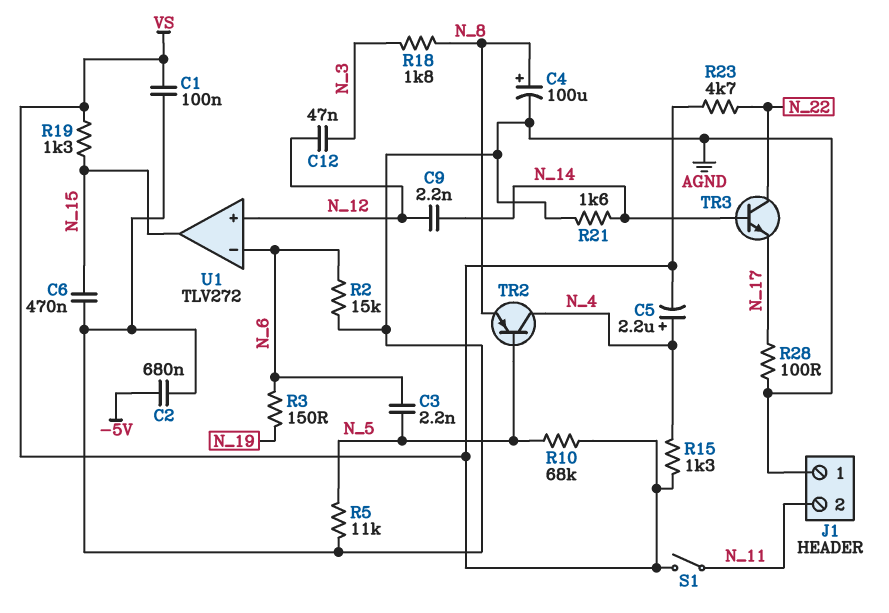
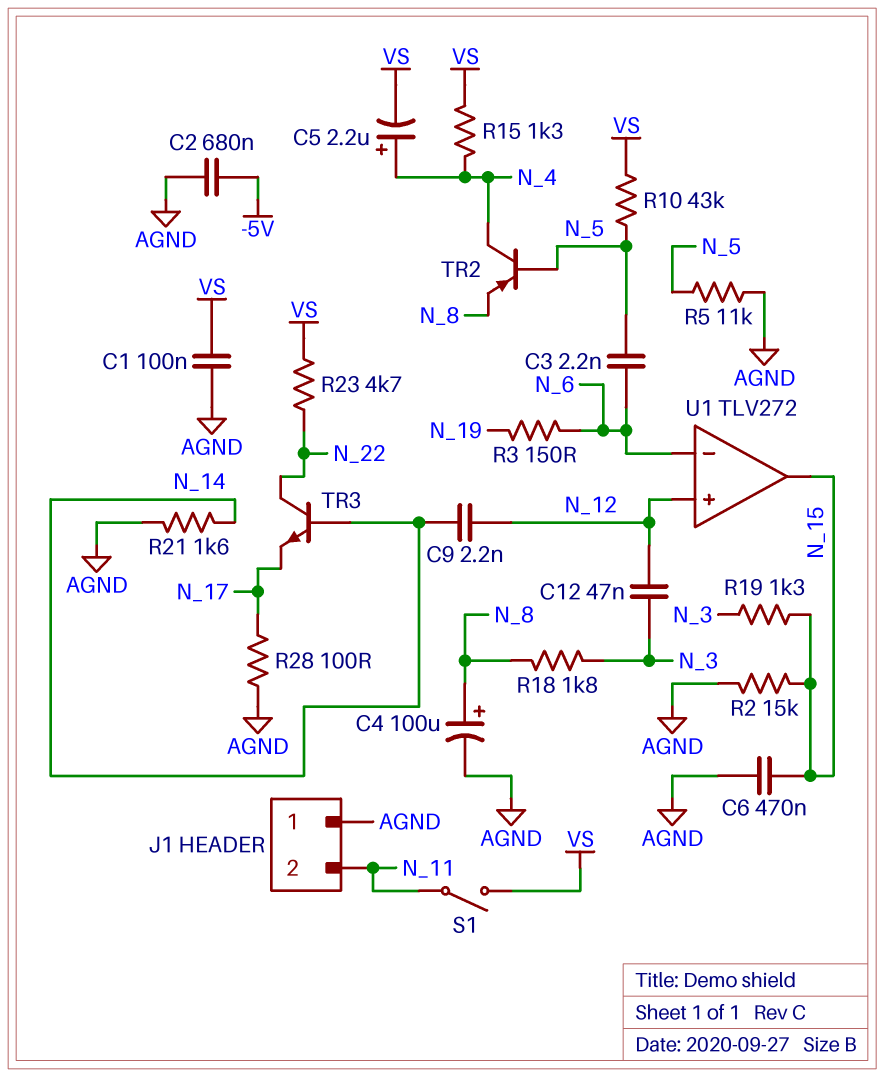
R2: 15k (AGND, N_6) -> 15k (AGND, N_15)
R10: 68k (N_5, VS) -> 43k (N_5, VS)
R19: 1.3k (N_15, VS) -> 1.3k (N_3, N_15)

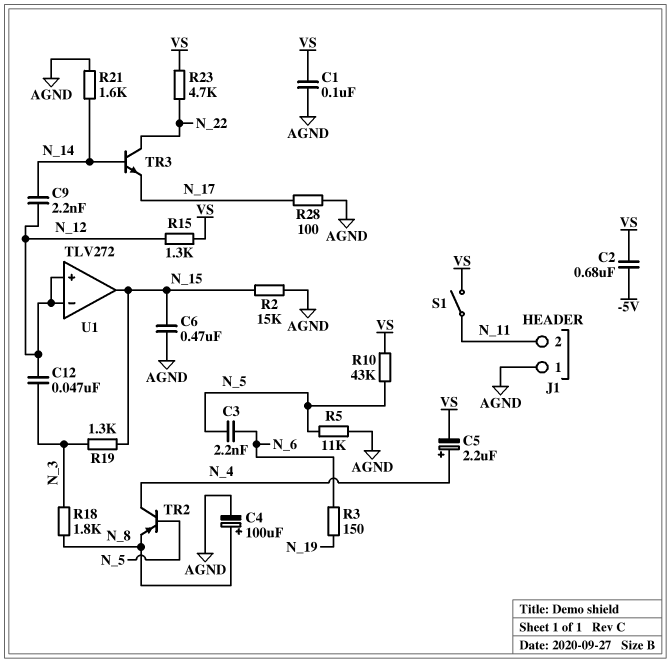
C2: 680nF (-5V, AGND) -> 680nF (-5V, VS)
R15: 1.3k (N_4, VS) -> 1.3k (N_12, VS)
U1 pin in-: N_6 -> N_12

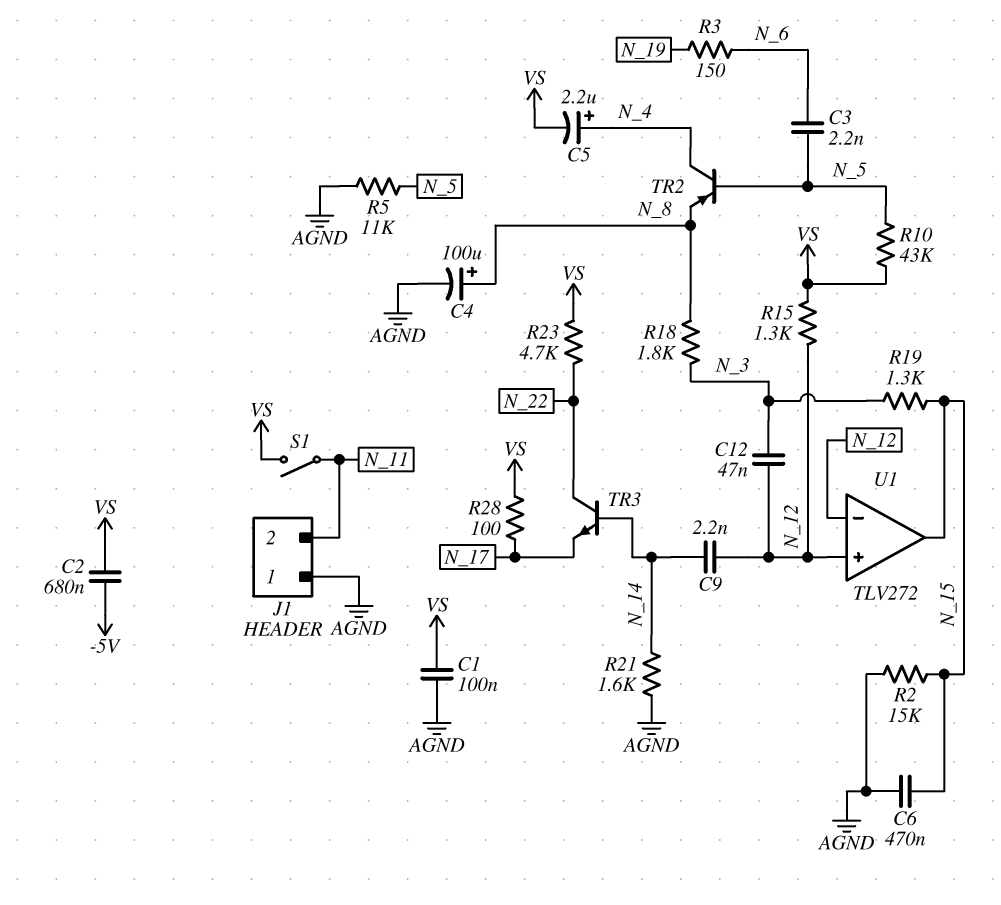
R28: 100 (AGND, N_17) -> 100 (N_17, VS)

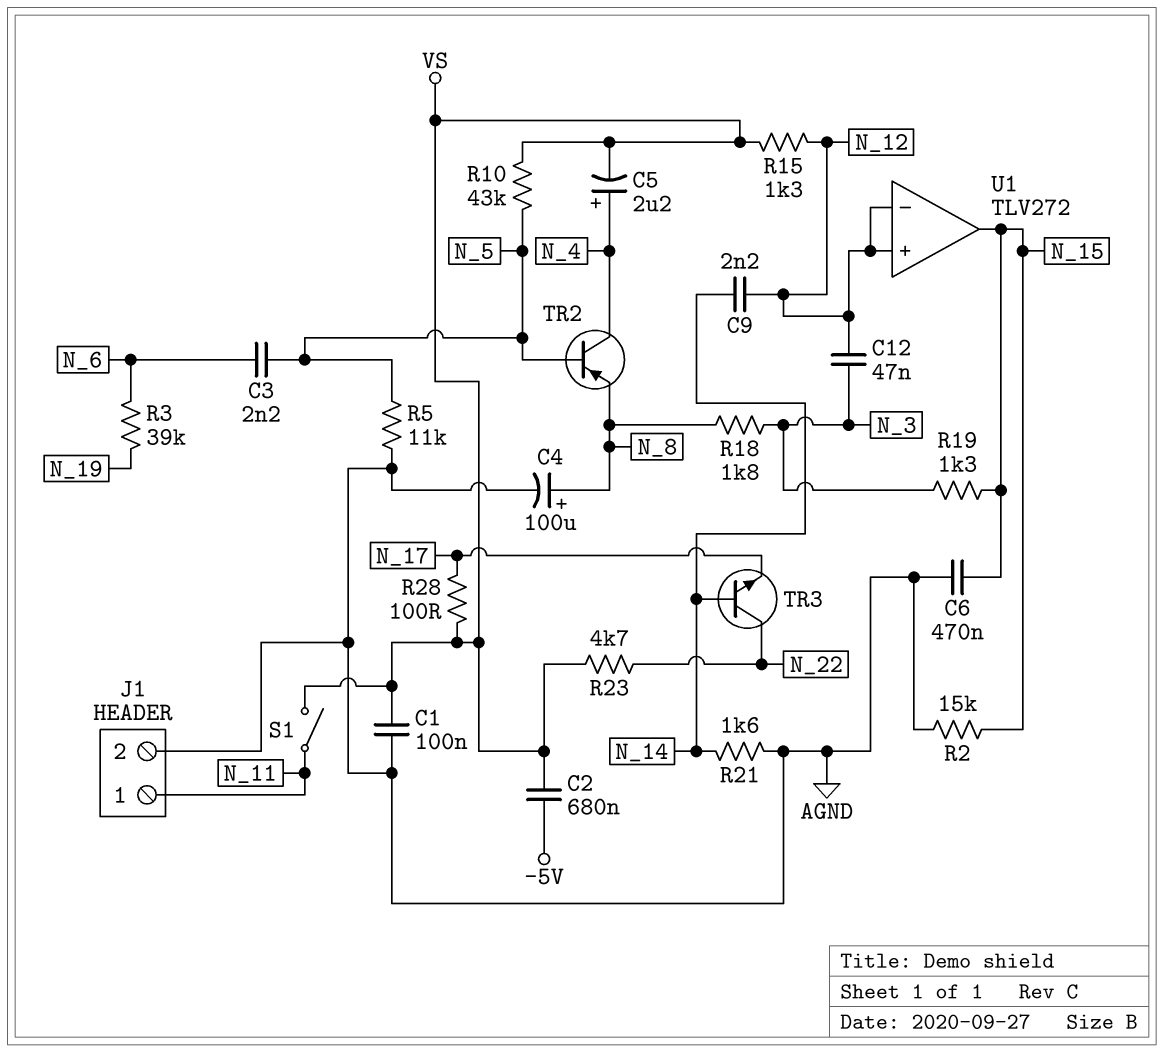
J1 pin 1: AGND -> N_11
J1 pin 2: N_11 -> AGND
R3: 150 (N_6, N_19) -> 39k (N_6, N_19)

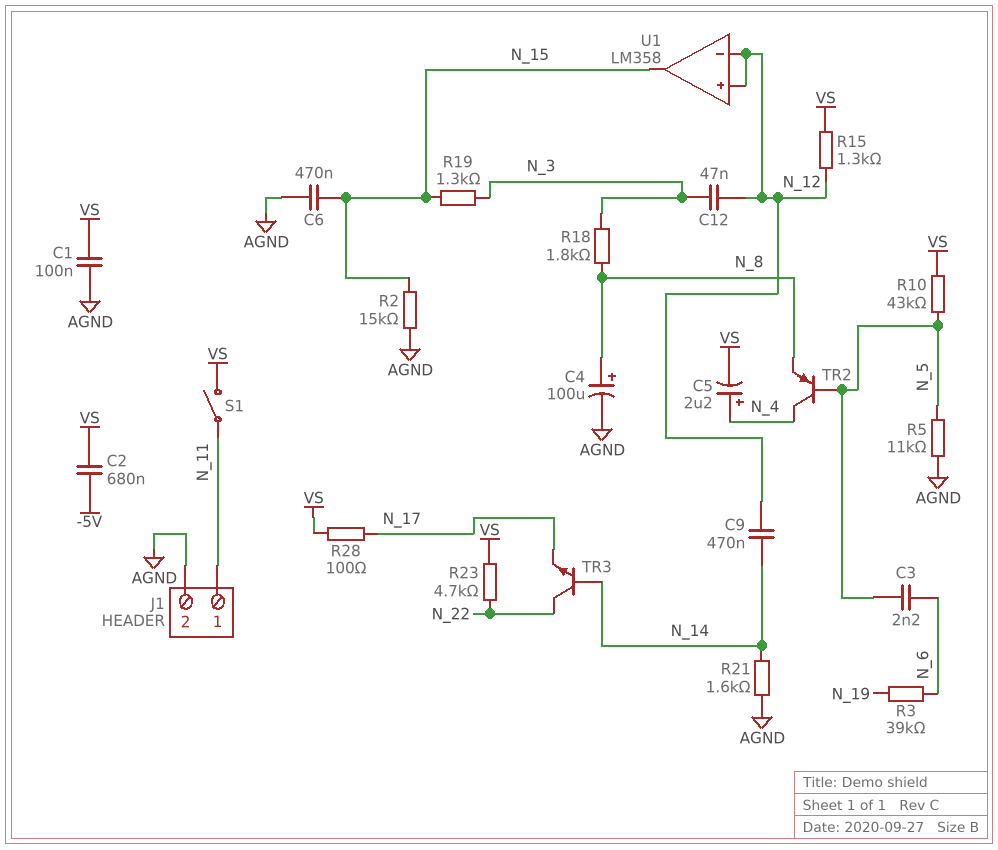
C9: 2.2nF (N_12, N_14) -> 470nF (N_12, N_14)
U1: TLV272 -> LM358

